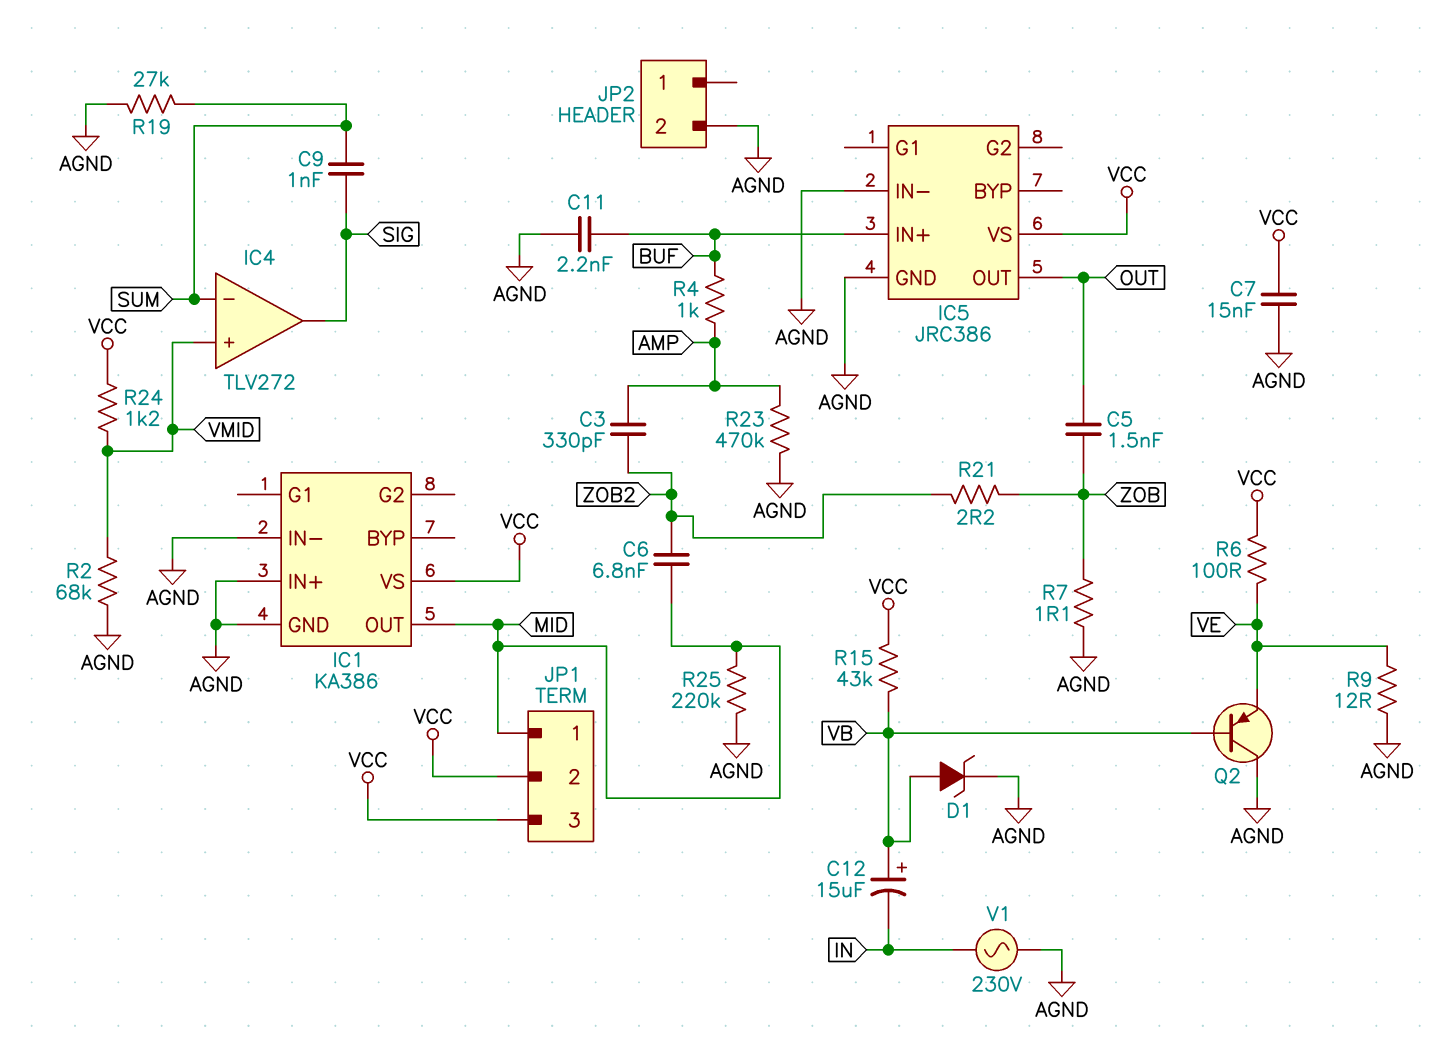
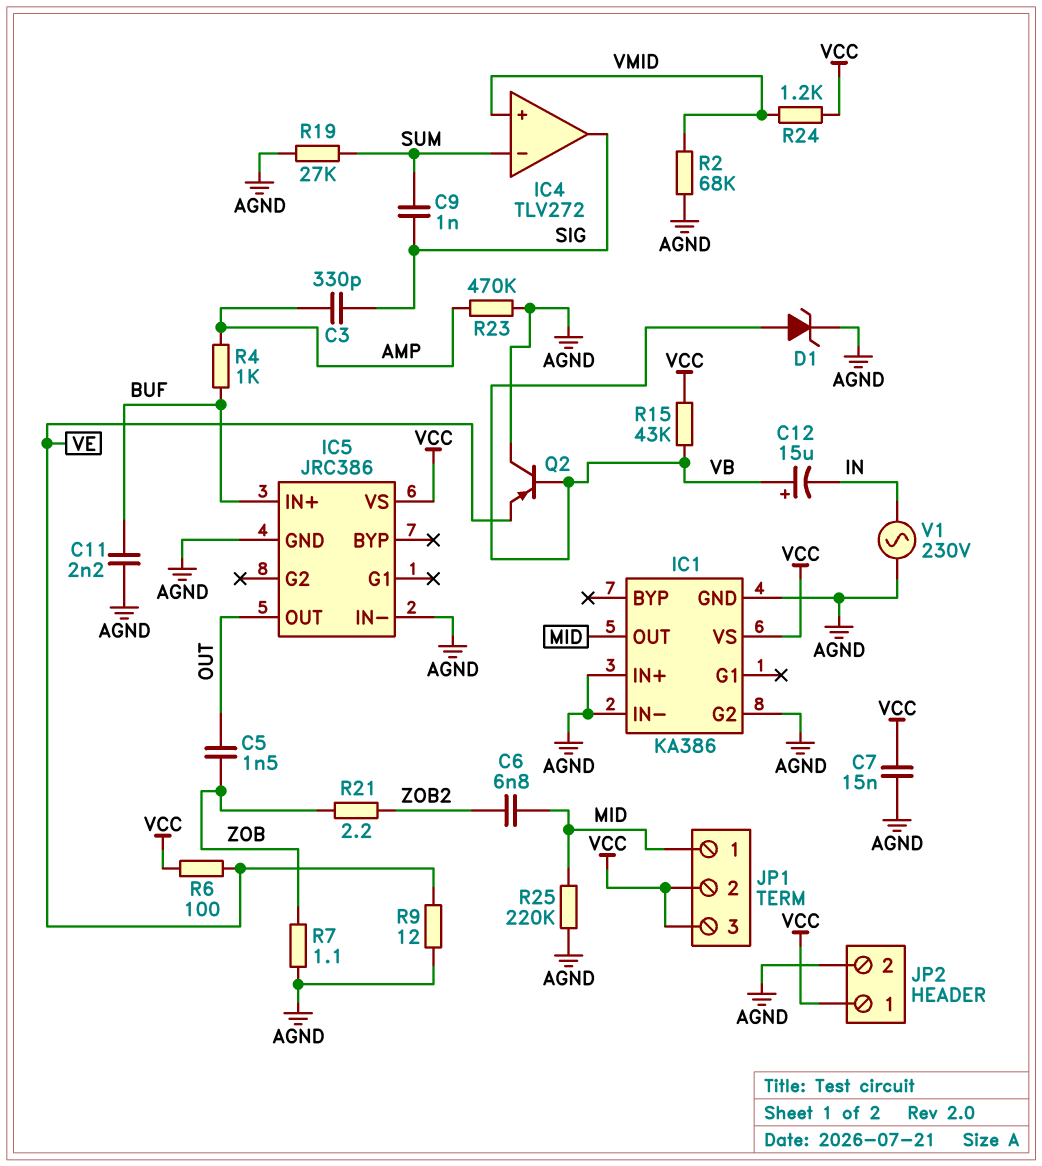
C3: 330pF (AMP, ZOB2) -> 330pF (AMP, SIG)
IC1 pin G2: none -> AGND
JP2 pin 1: none -> VCC

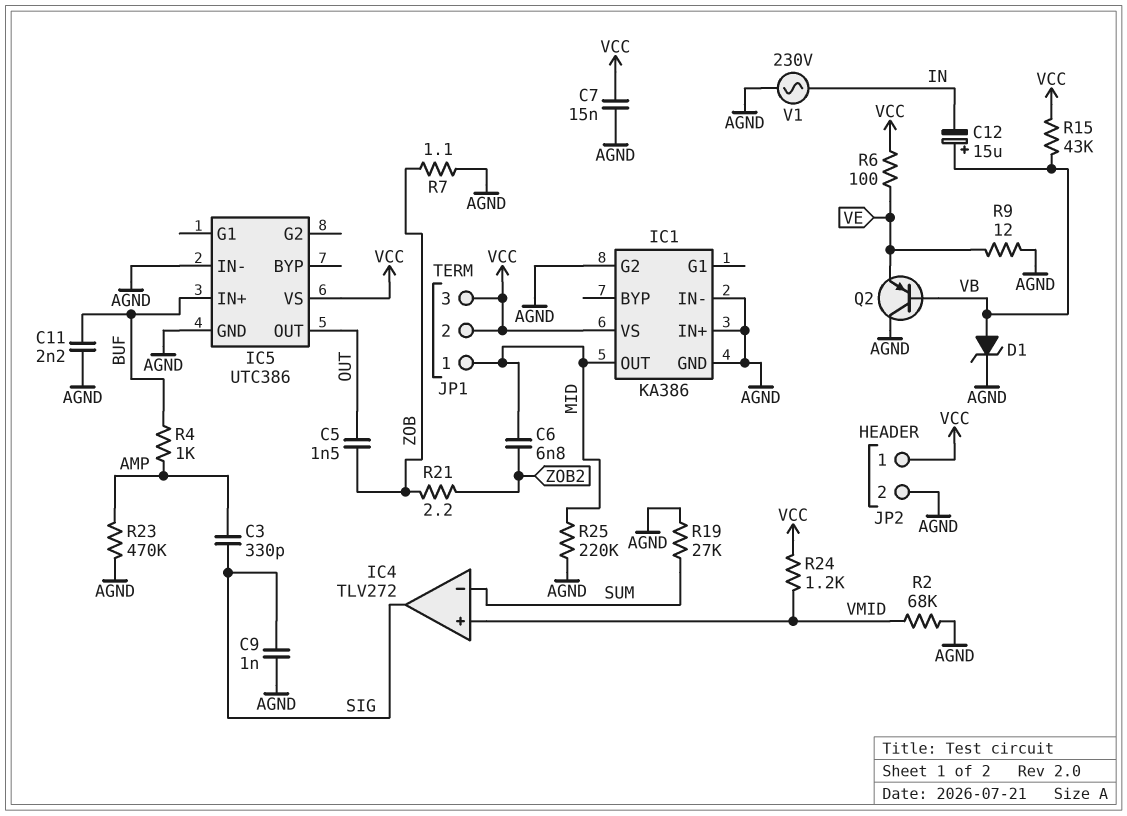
C9: 1nF (SIG, SUM) -> 1nF (AGND, SIG)
IC5: JRC386 -> UTC386

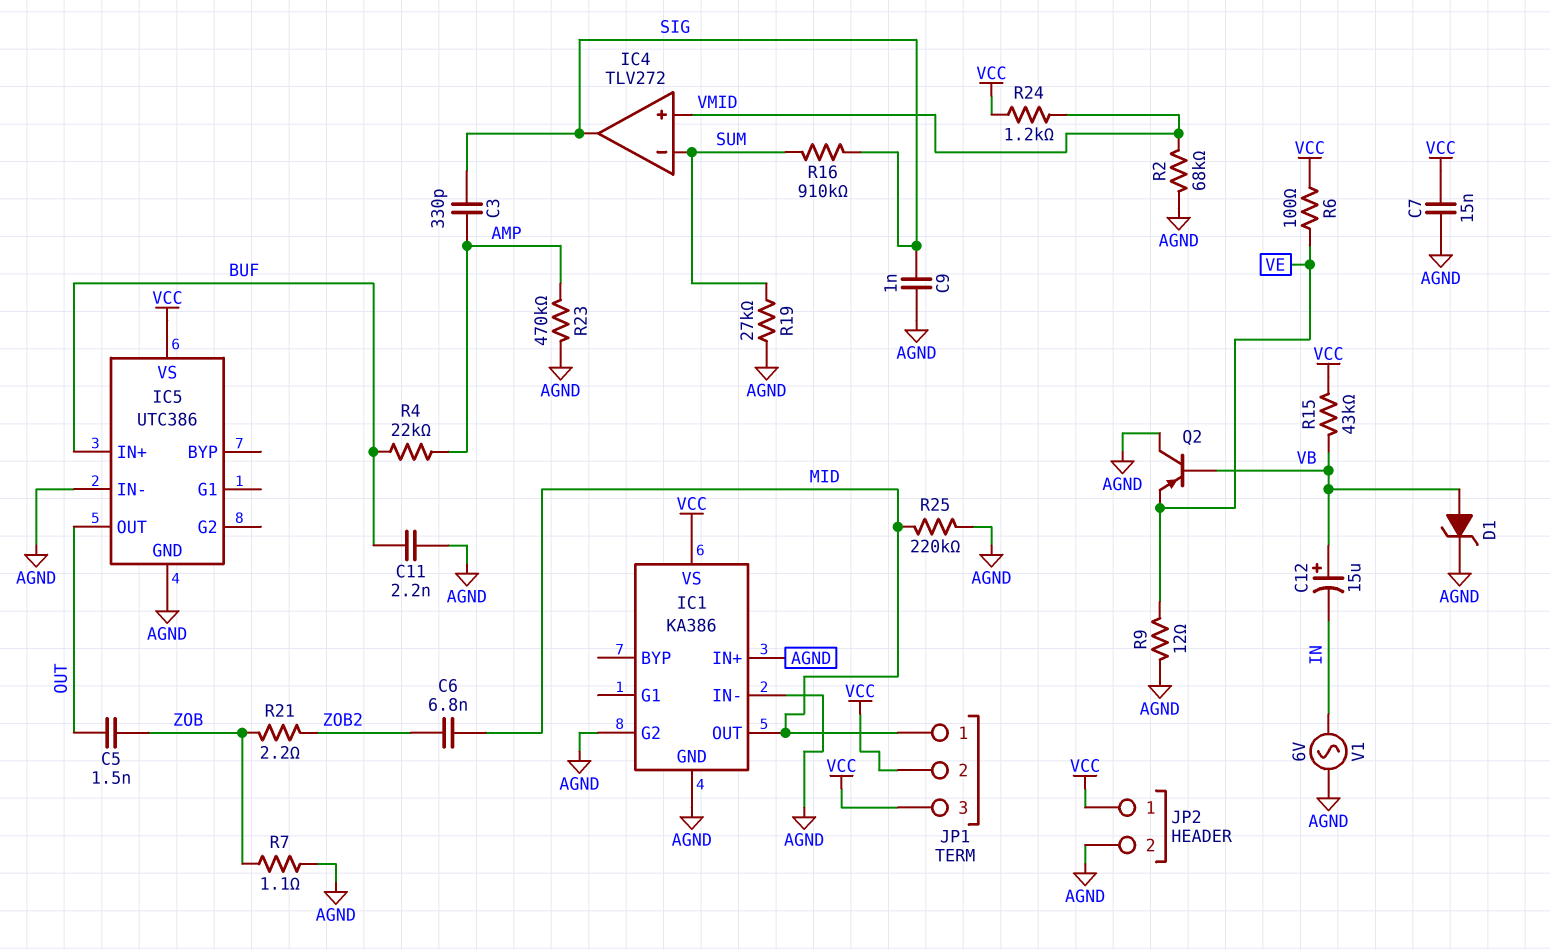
R4: 1k (AMP, BUF) -> 22k (AMP, BUF)
R16: none -> 910k (SIG, SUM)
V1: AC 230V (AGND, IN) -> AC 6V (AGND, IN)

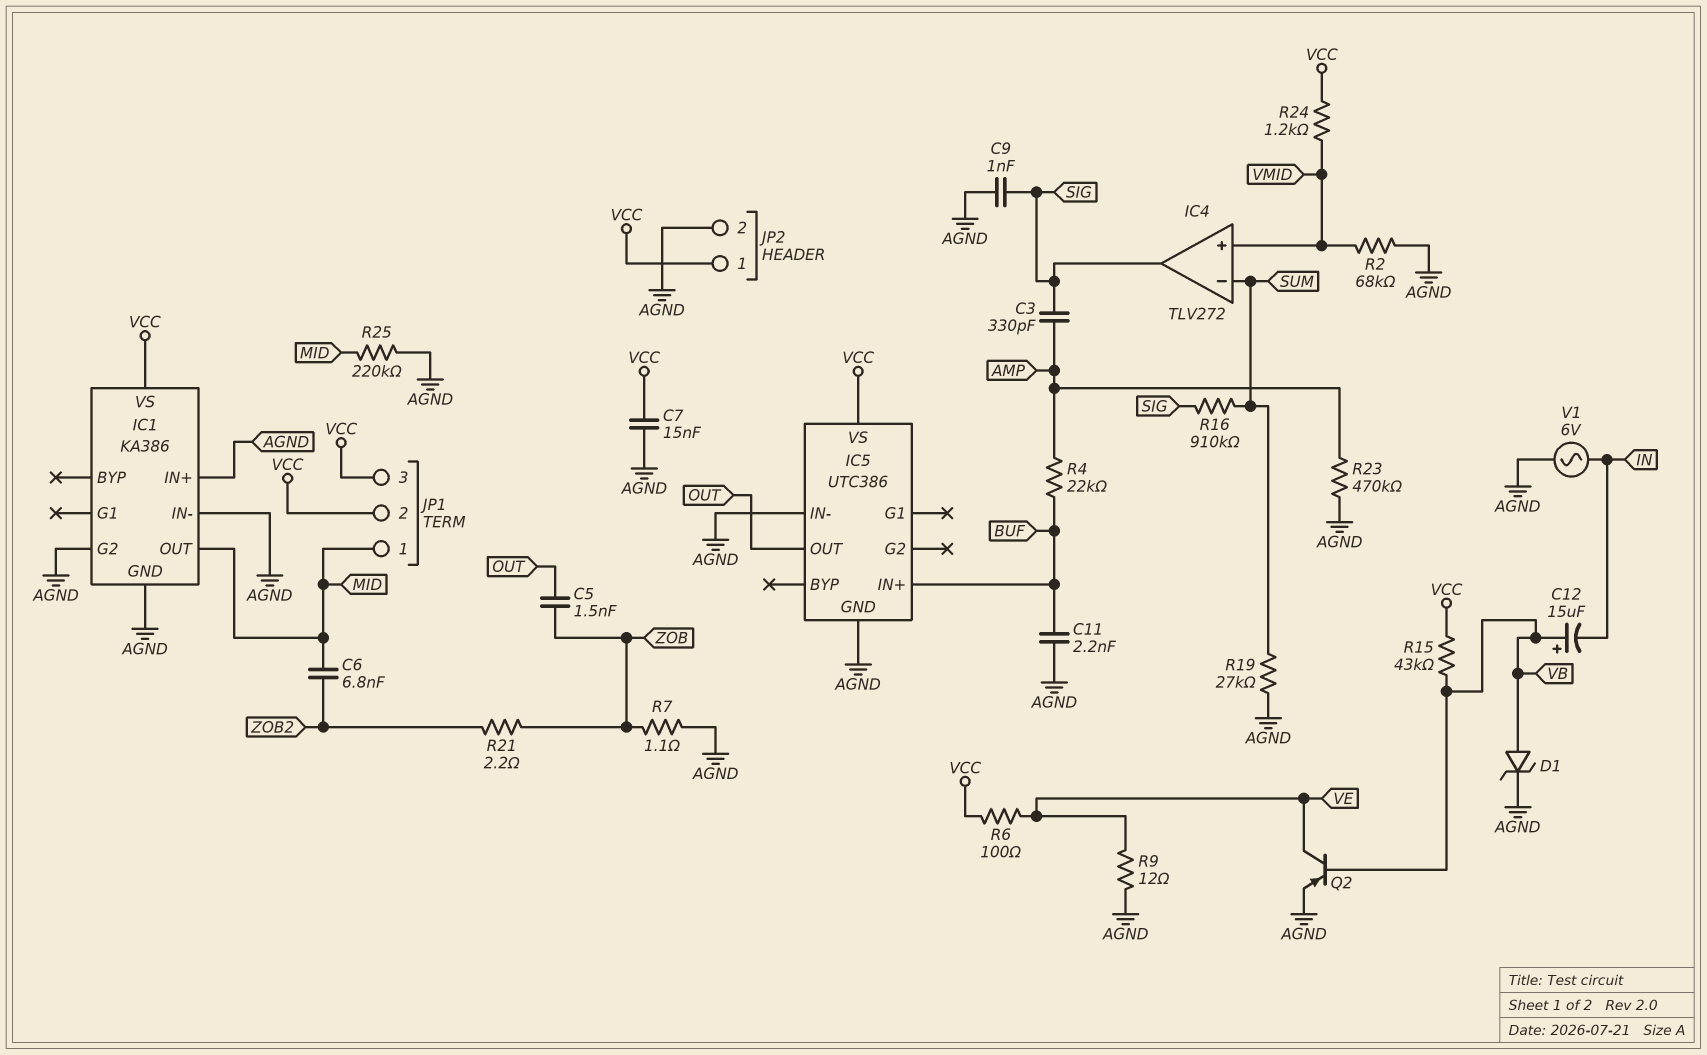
Q2: PNP (B VB, C AGND, E VE) -> PNP (B VB, C VE, E AGND)

